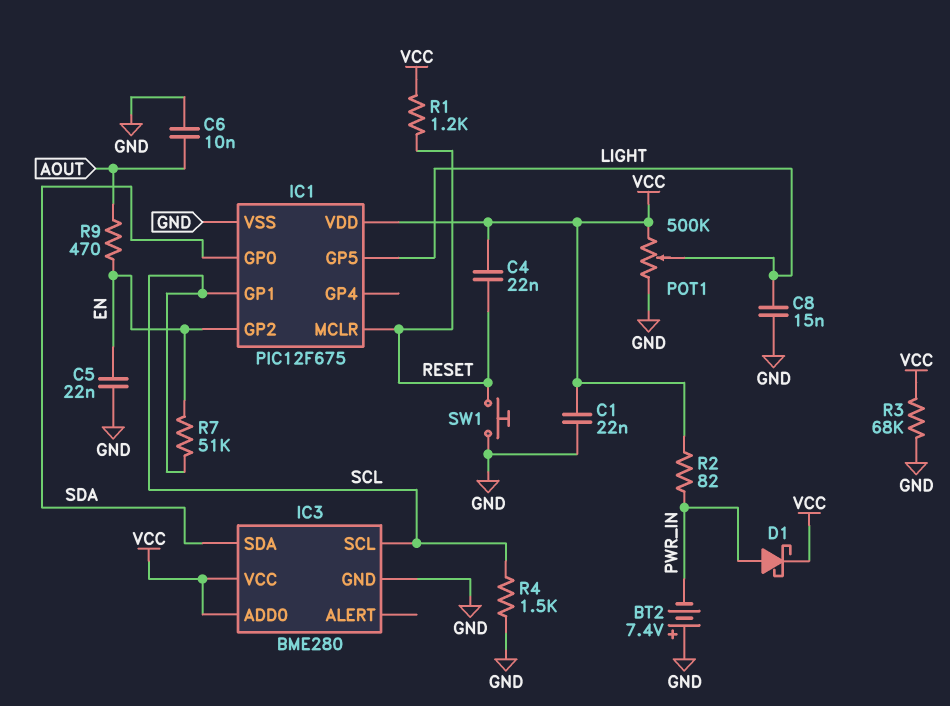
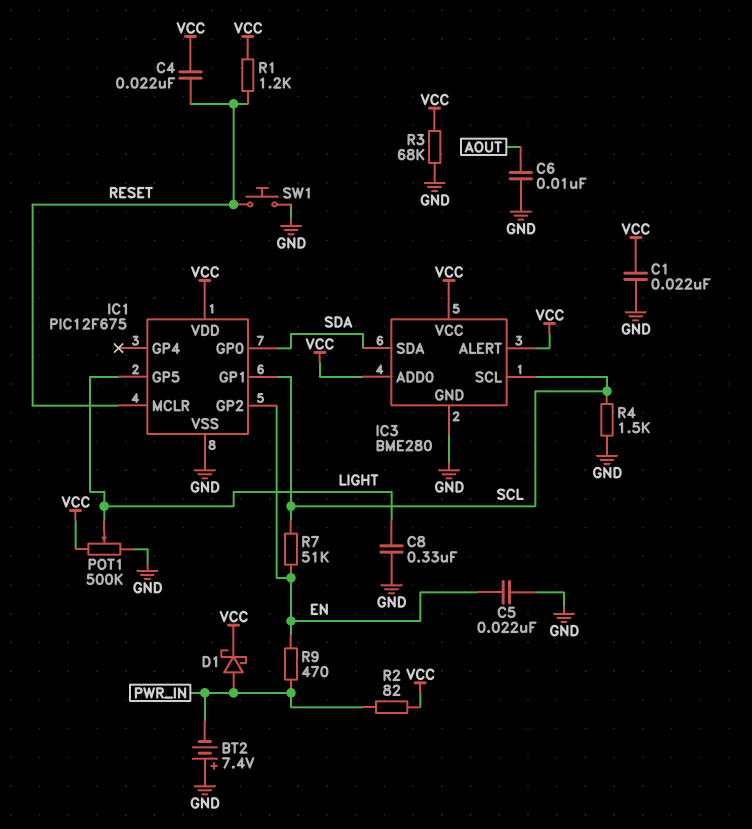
C8: 15nF (GND, LIGHT) -> 330nF (GND, LIGHT)
IC3 pin ALERT: none -> VCC
R9: 470 (AOUT, EN) -> 470 (EN, PWR_IN)

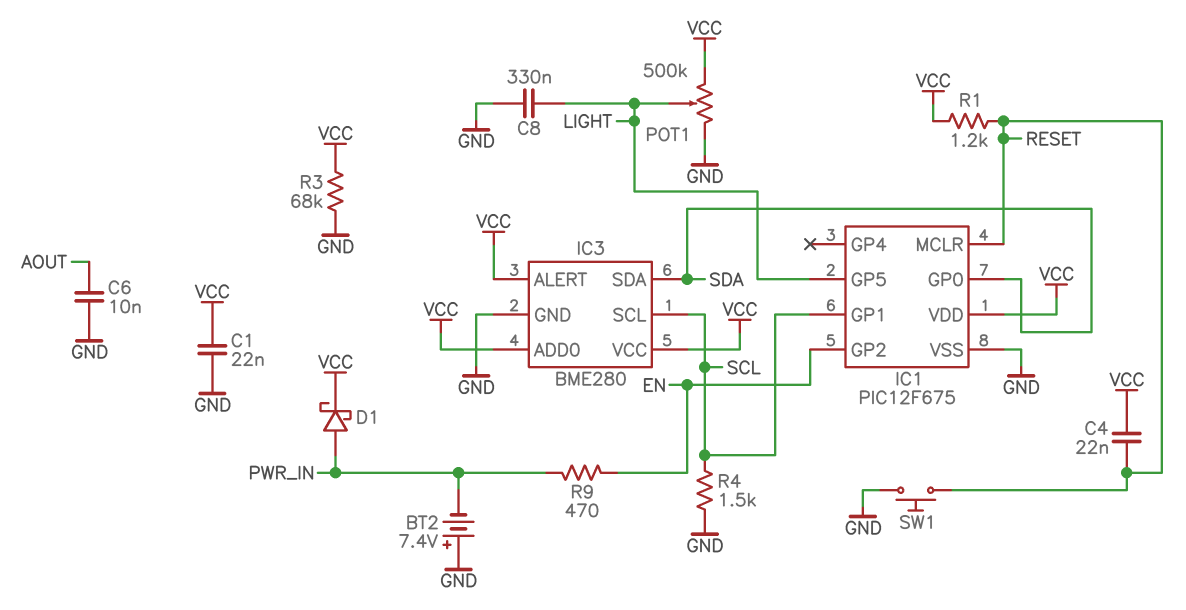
C5: 22nF (EN, GND) -> none
R2: 82 (PWR_IN, VCC) -> none
R7: 51k (EN, SCL) -> none

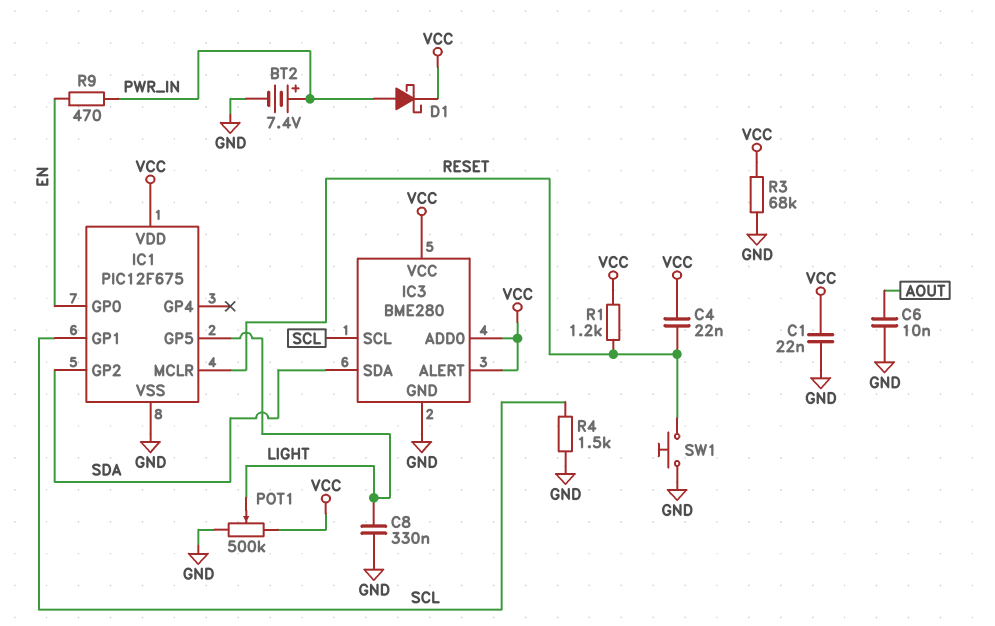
BT2: 7.4V (plus GND, minus PWR_IN) -> 7.4V (plus PWR_IN, minus GND)
IC1 pin GP0: SDA -> EN
IC1 pin GP2: EN -> SDA

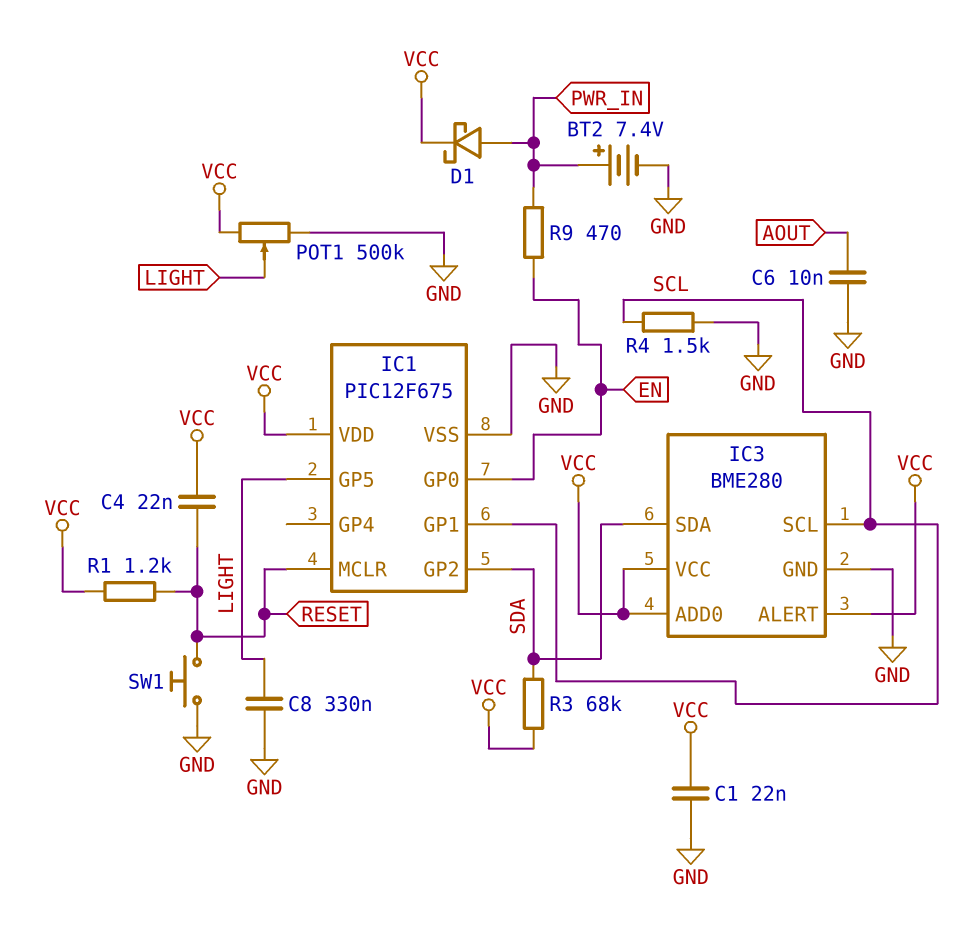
R3: 68k (GND, VCC) -> 68k (SDA, VCC)

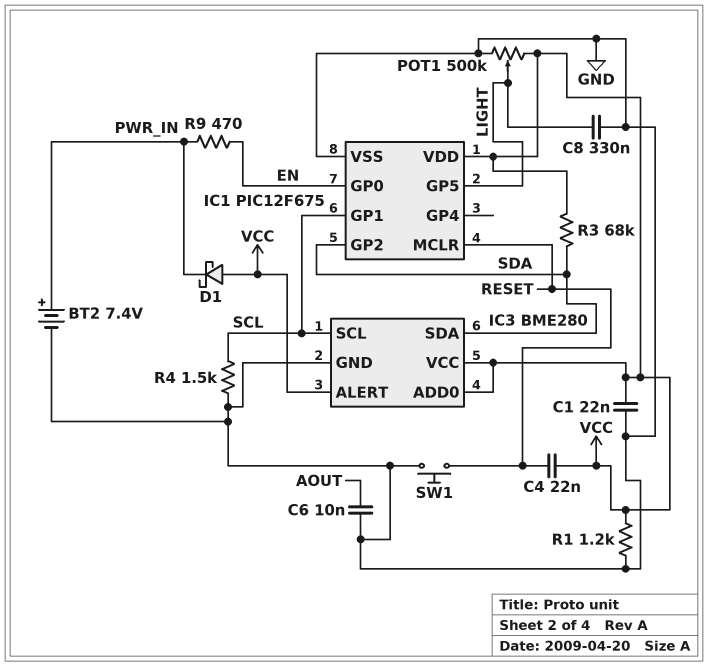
D1: schottky (A PWR_IN, K VCC) -> schottky (A VCC, K PWR_IN)
R1: 1.2k (RESET, VCC) -> 1.2k (GND, VCC)

